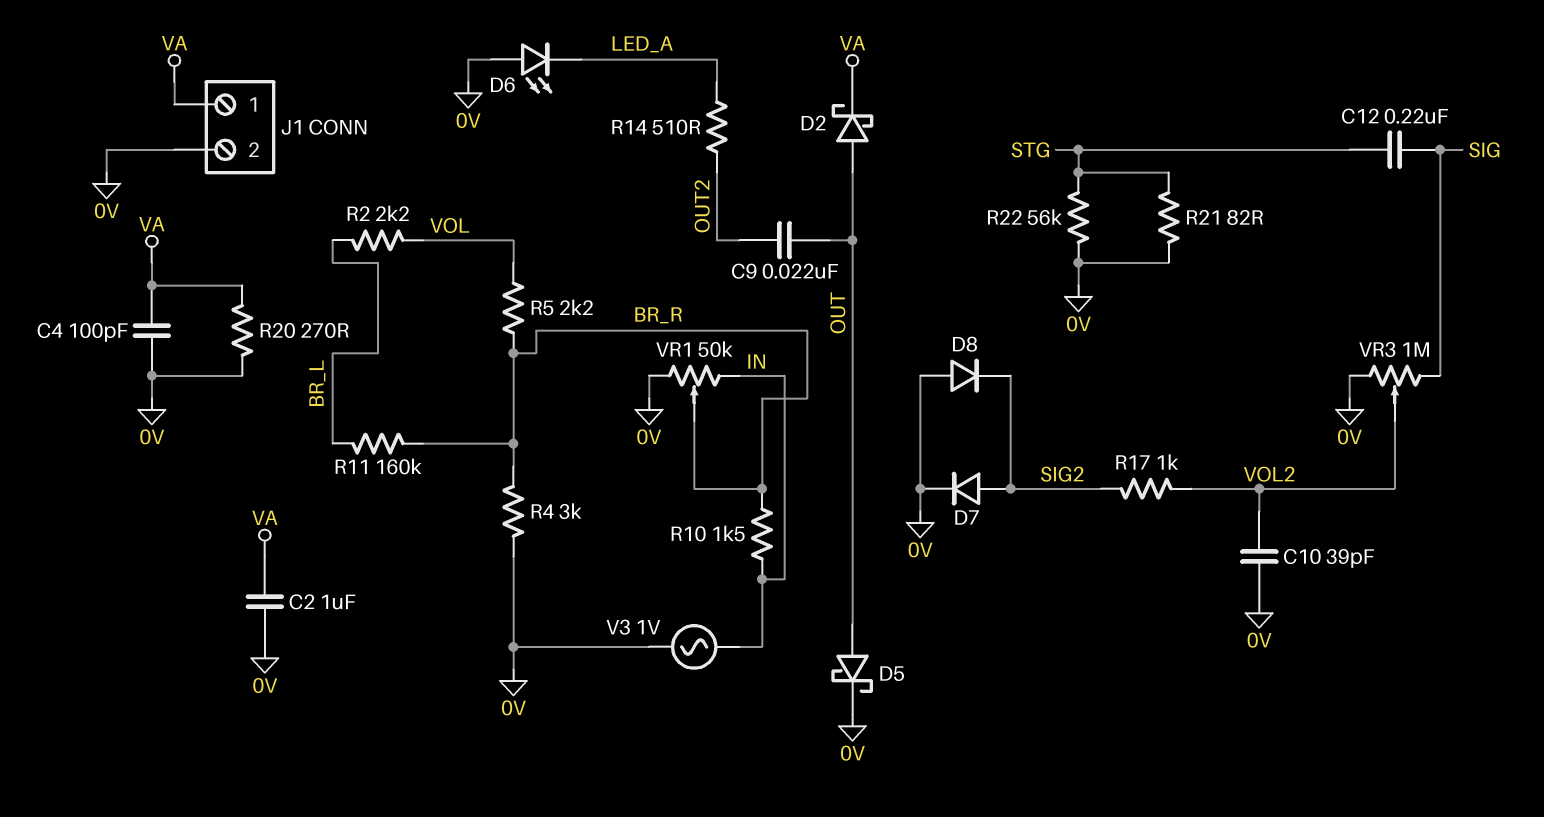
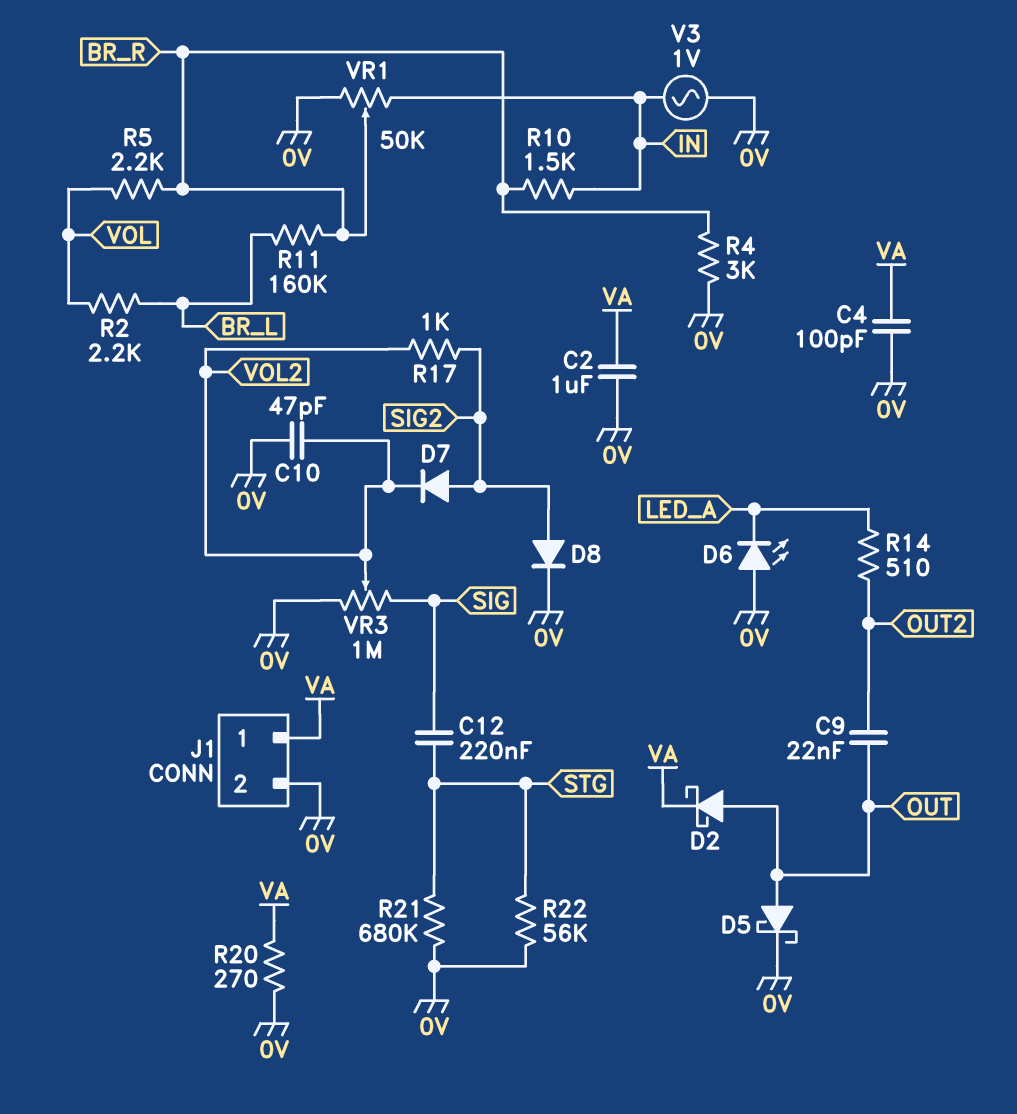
C10: 39pF (0V, VOL2) -> 47pF (0V, VOL2)
D7: diode (A SIG2, K 0V) -> diode (A SIG2, K VOL2)
D8: diode (A 0V, K SIG2) -> diode (A SIG2, K 0V)
R21: 82 (0V, STG) -> 680k (0V, STG)

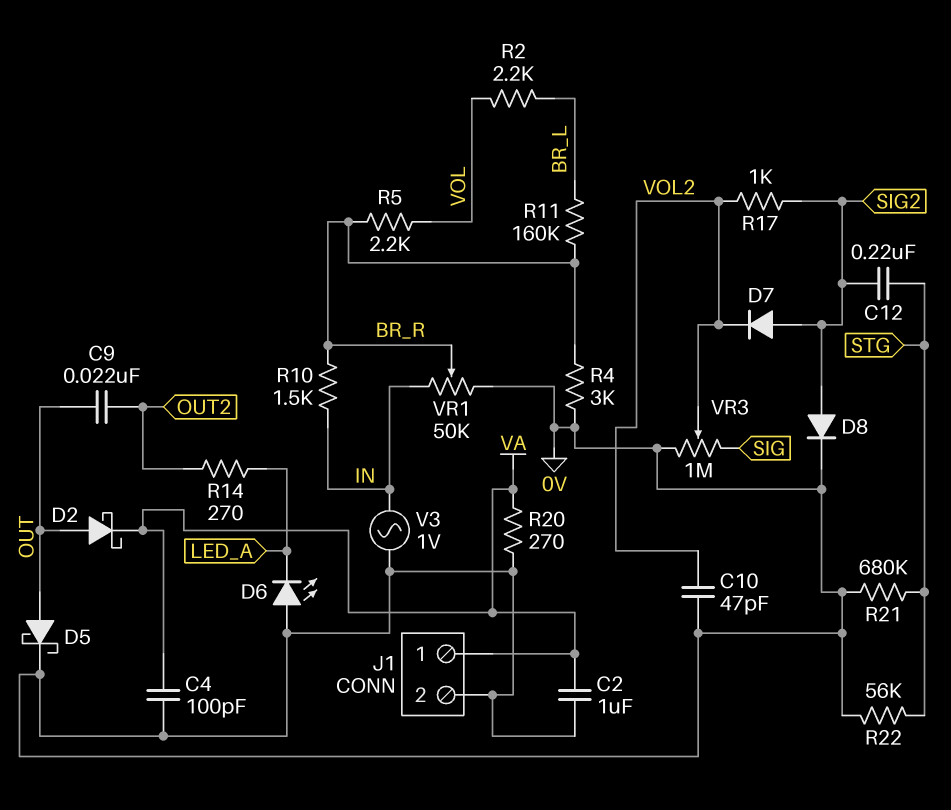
C12: 220nF (SIG, STG) -> 220nF (SIG2, STG)
R14: 510 (LED_A, OUT2) -> 270 (LED_A, OUT2)

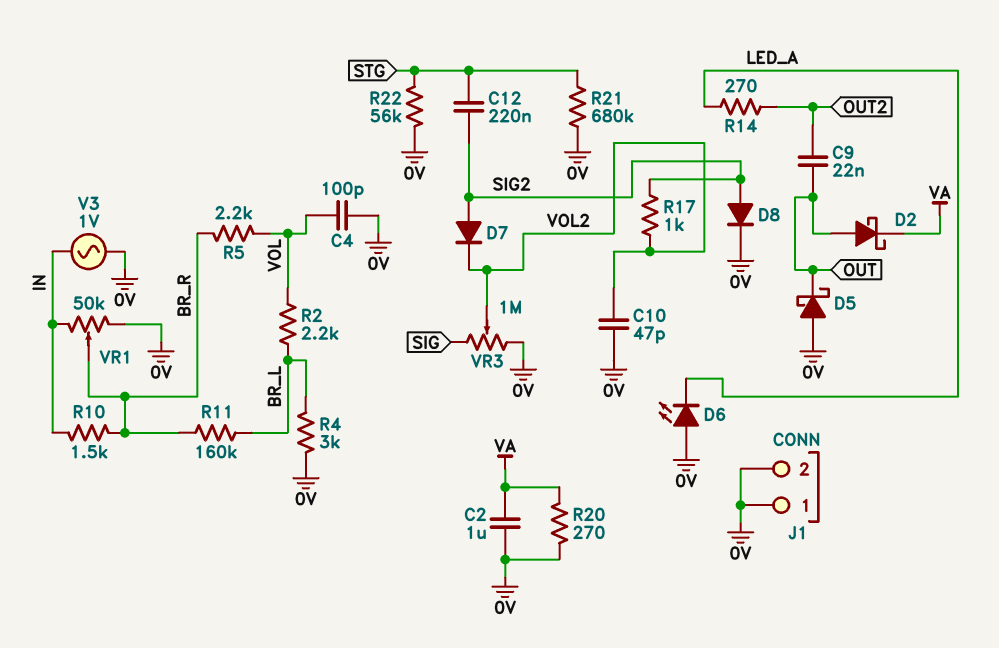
C4: 100pF (0V, VA) -> 100pF (0V, VOL)
D5: schottky (A OUT, K 0V) -> schottky (A 0V, K OUT)
J1 pin 1: VA -> 0V
R4: 3k (0V, BR_R) -> 3k (0V, BR_L)

